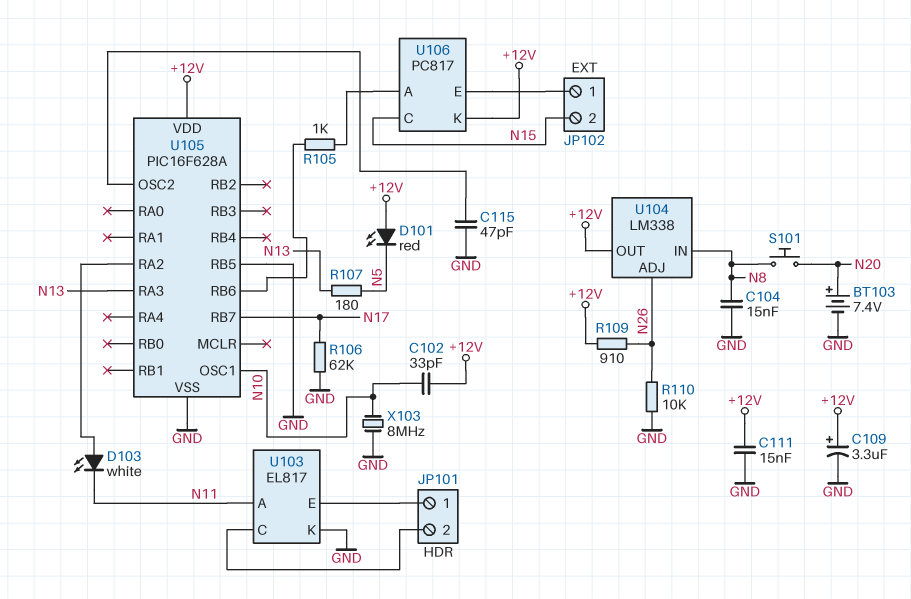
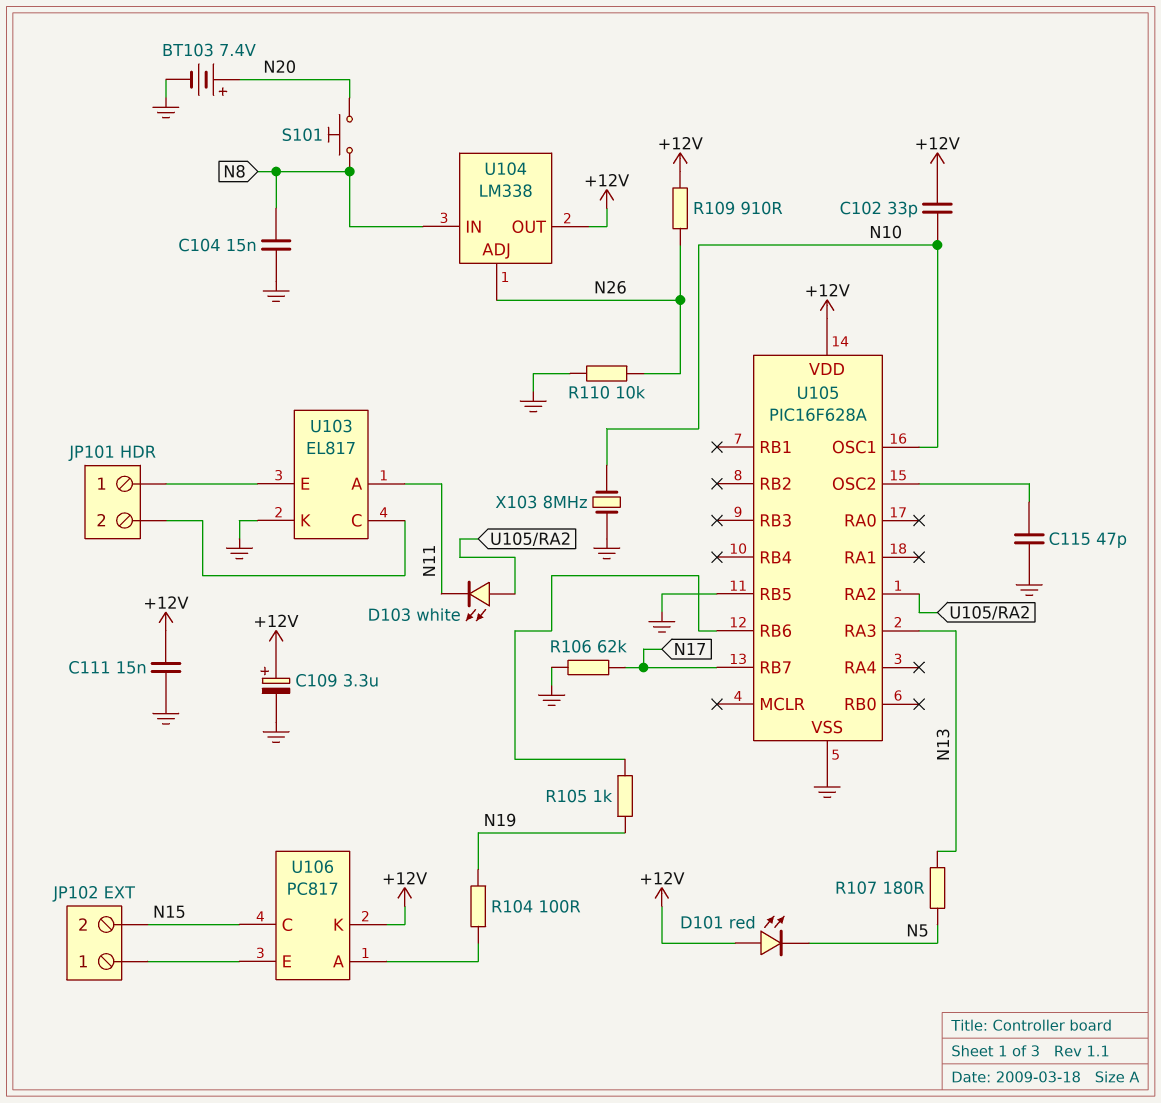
R104: none -> 100 (N19, U106/A)
R105: 1k (U105/RB6, U106/A) -> 1k (N19, U105/RB6)

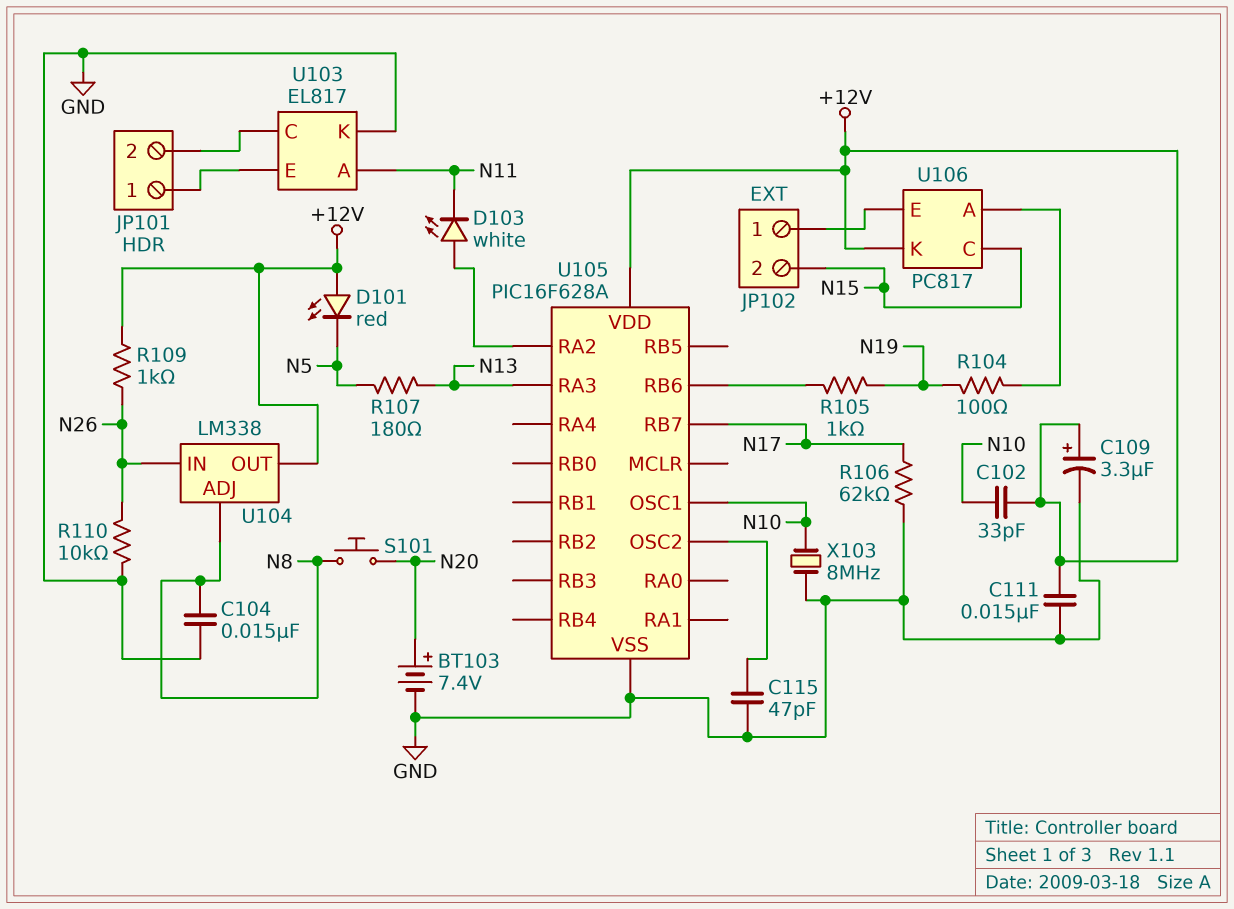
R109: 910 (+12V, N26) -> 1k (+12V, N26)
U104 pin ADJ: N26 -> N8
U104 pin IN: N8 -> N26
U105 pin RB5: GND -> none

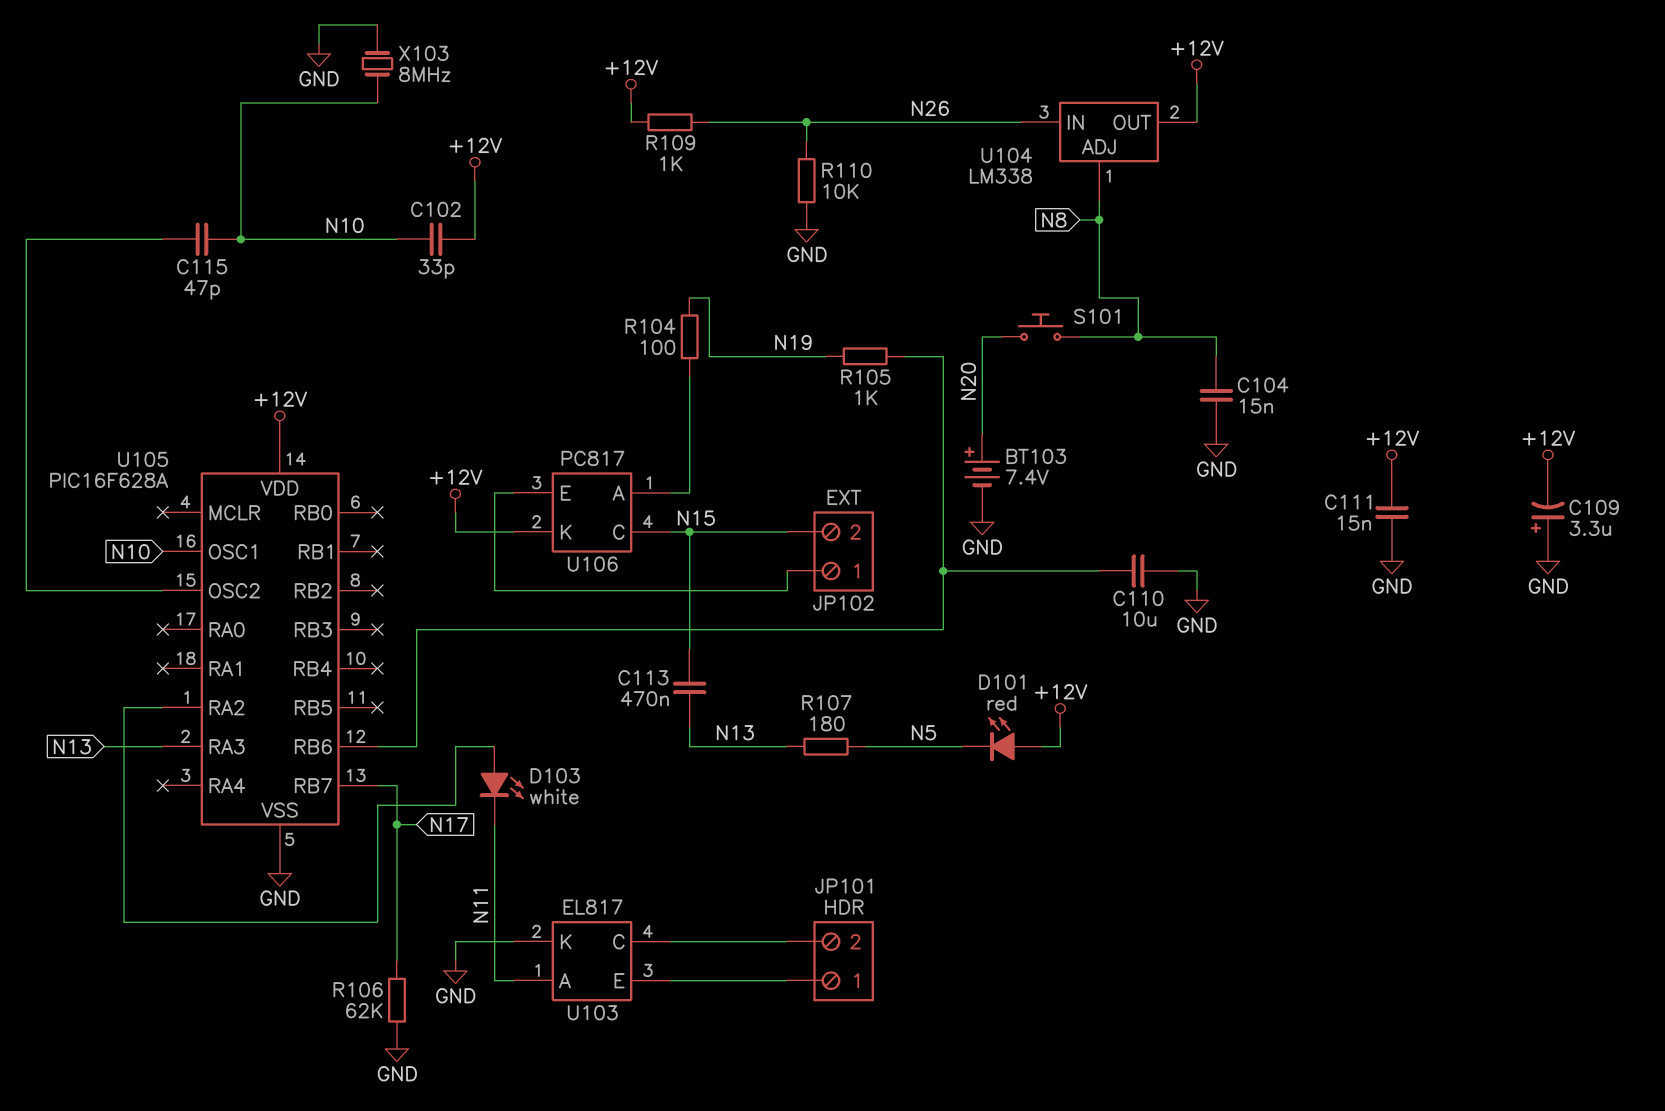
C109: 3.3uF (plus +12V, minus GND) -> 3.3uF (plus GND, minus +12V)
C110: none -> 10uF (GND, U105/RB6)
C113: none -> 470nF (N13, N15)
C115: 47pF (GND, U105/OSC2) -> 47pF (N10, U105/OSC2)

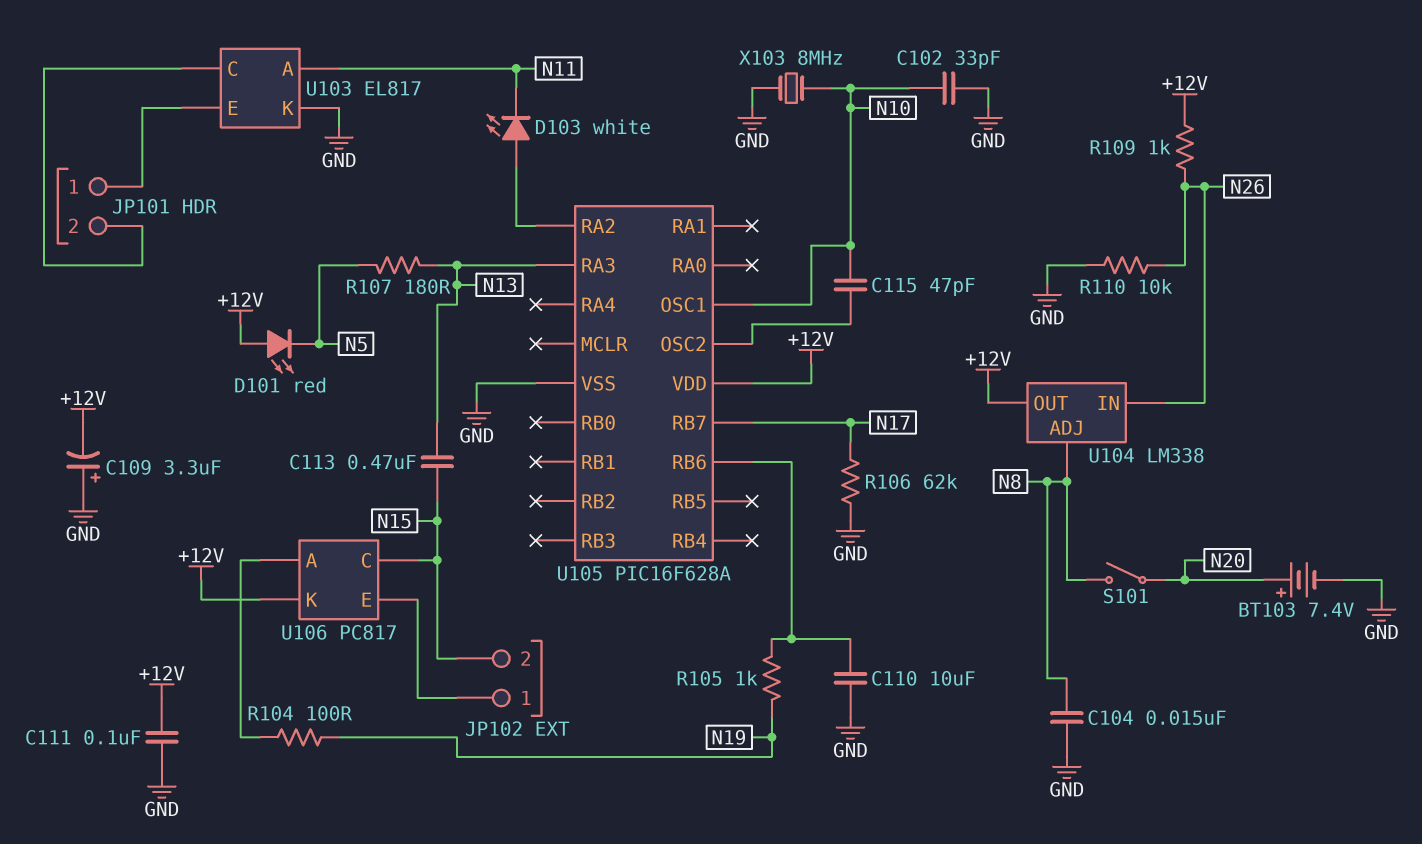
C102: 33pF (+12V, N10) -> 33pF (GND, N10)
C111: 15nF (+12V, GND) -> 100nF (+12V, GND)
S101: button (N8, N20) -> switch (N8, N20)

